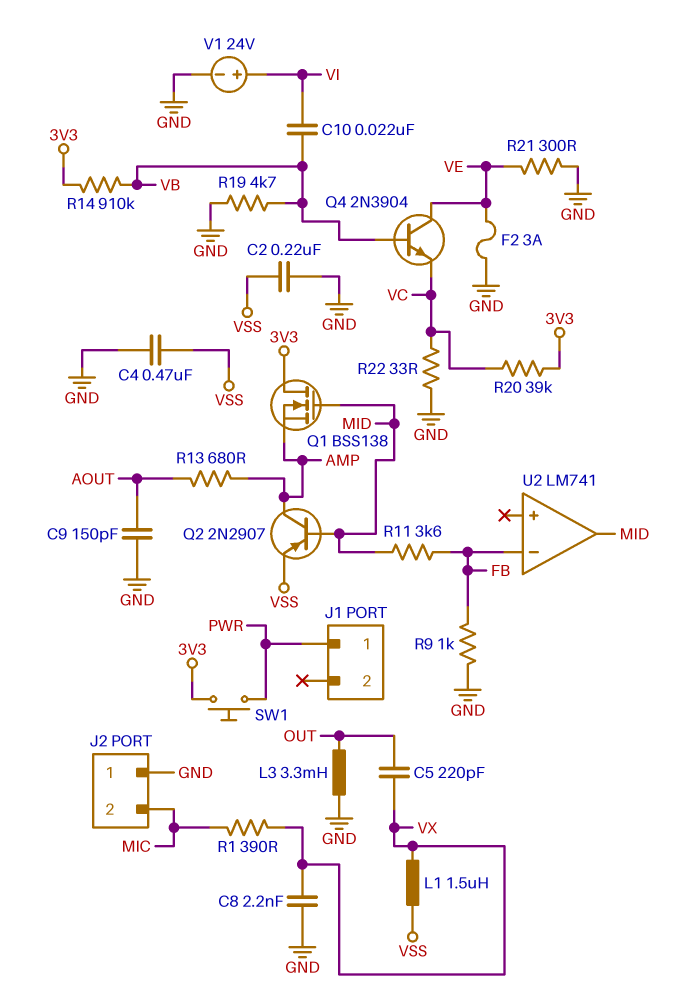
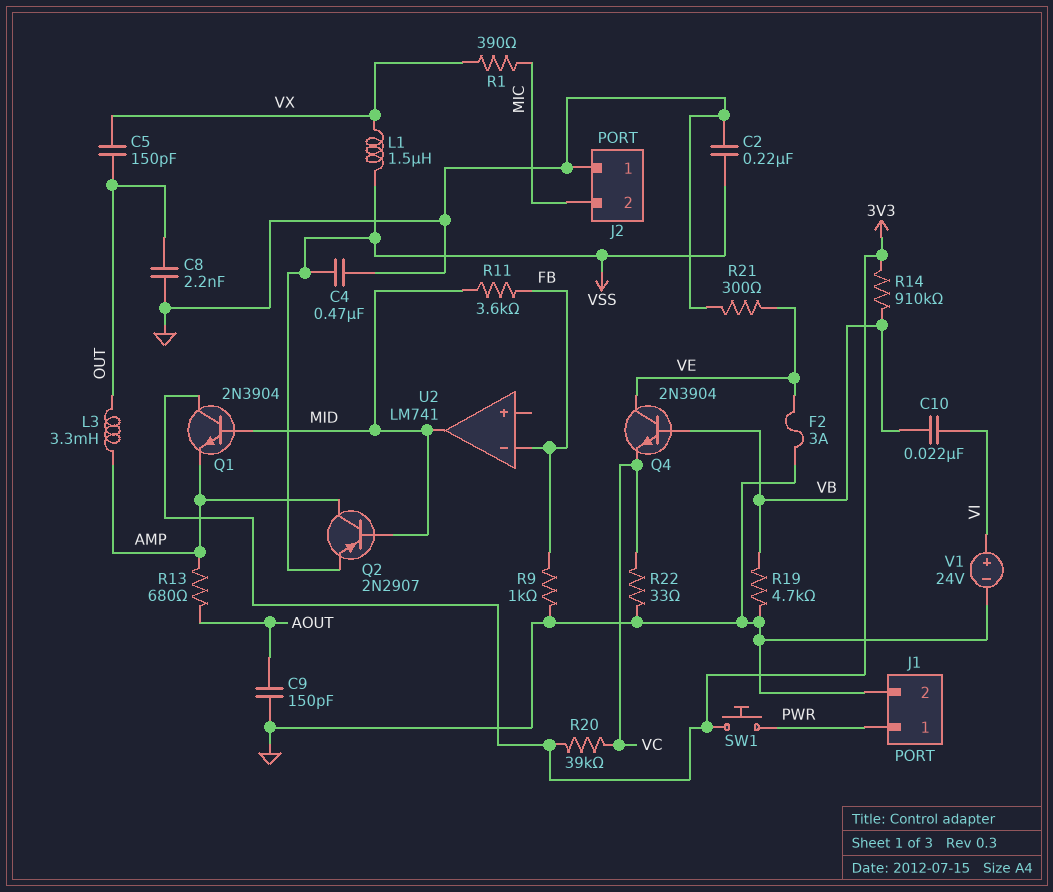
C5: 220pF (OUT, VX) -> 150pF (OUT, VX)
C8: 2.2nF (GND, VX) -> 2.2nF (GND, OUT)
J1 pin 2: none -> GND
L3: 3.3mH (GND, OUT) -> 3.3mH (AMP, OUT)
Q1: NMOS BSS138 (G MID, D 3V3, S AMP) -> NPN 2N3904 (B MID, C 3V3, E AMP)

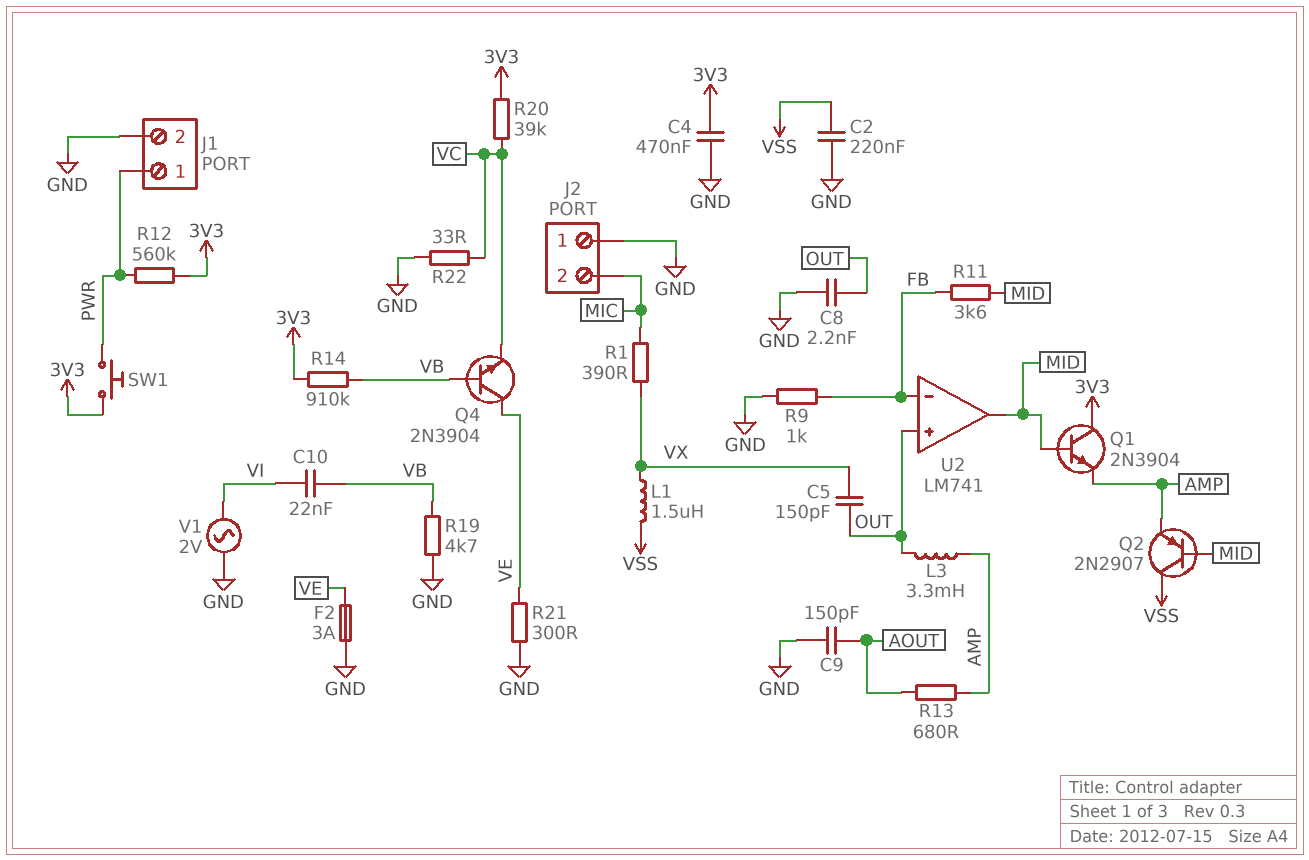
C4: 470nF (GND, VSS) -> 470nF (3V3, GND)
Q2: PNP 2N2907 (B MID, C AMP, E VSS) -> PNP 2N2907 (B MID, C VSS, E AMP)
R12: none -> 560k (3V3, PWR)
U2 pin in+: none -> OUT
V1: 24V (plus VI, minus GND) -> AC 2V (GND, VI)

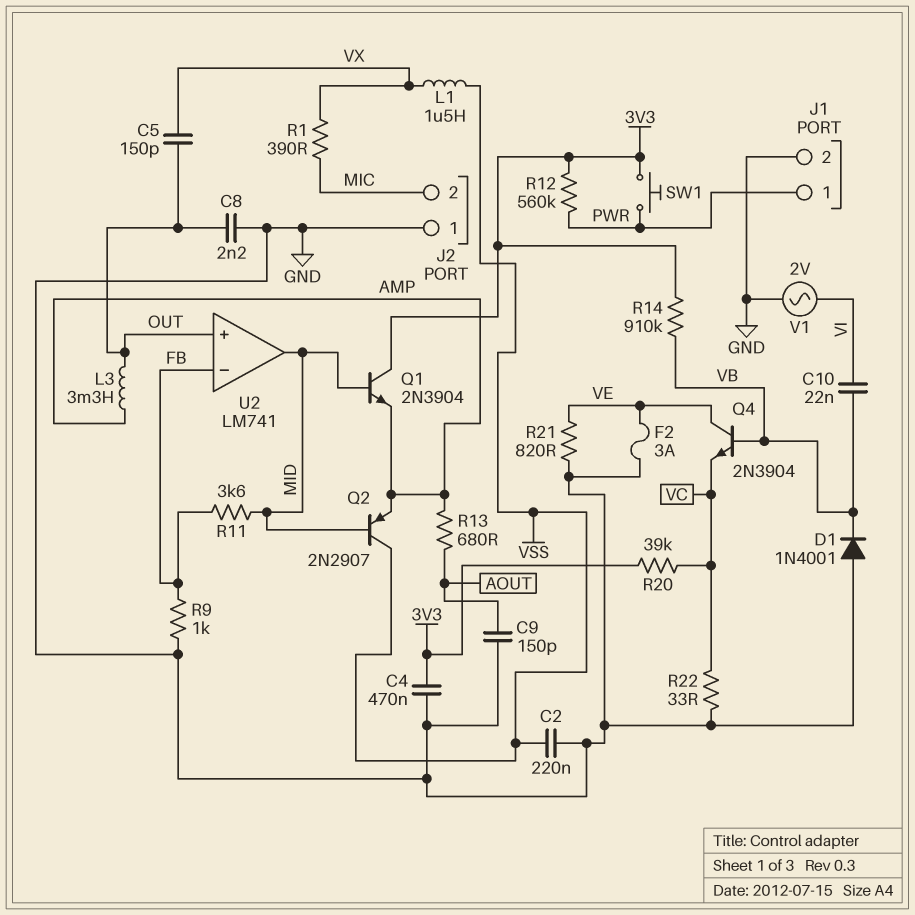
D1: none -> diode 1N4001 (A GND, K VB)
R19: 4.7k (GND, VB) -> none
R21: 300 (GND, VE) -> 820 (GND, VE)

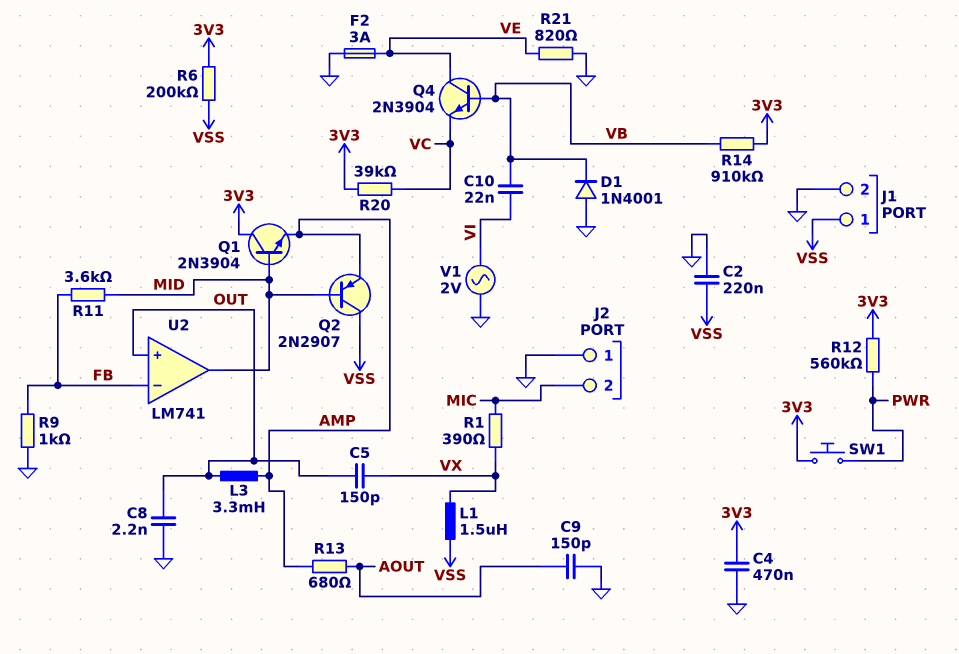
J1 pin 1: PWR -> VSS
R6: none -> 200k (3V3, VSS)
R22: 33 (GND, VC) -> none

